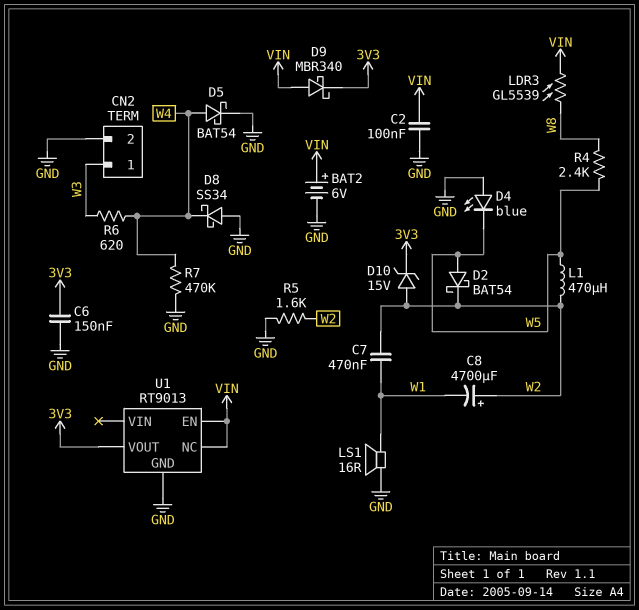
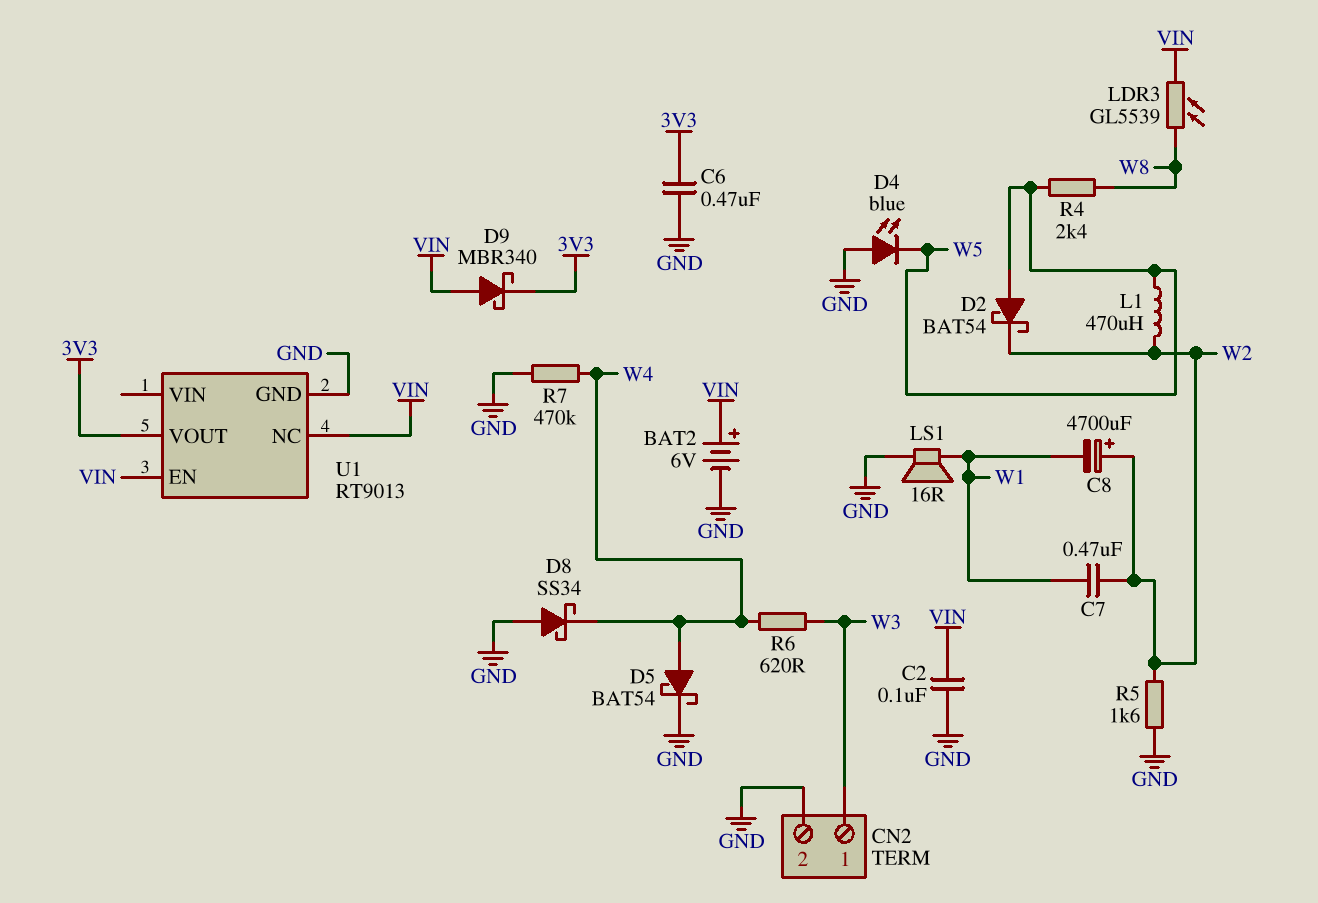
C6: 150nF (3V3, GND) -> 470nF (3V3, GND)
D10: zener 15V (A W2, K 3V3) -> none

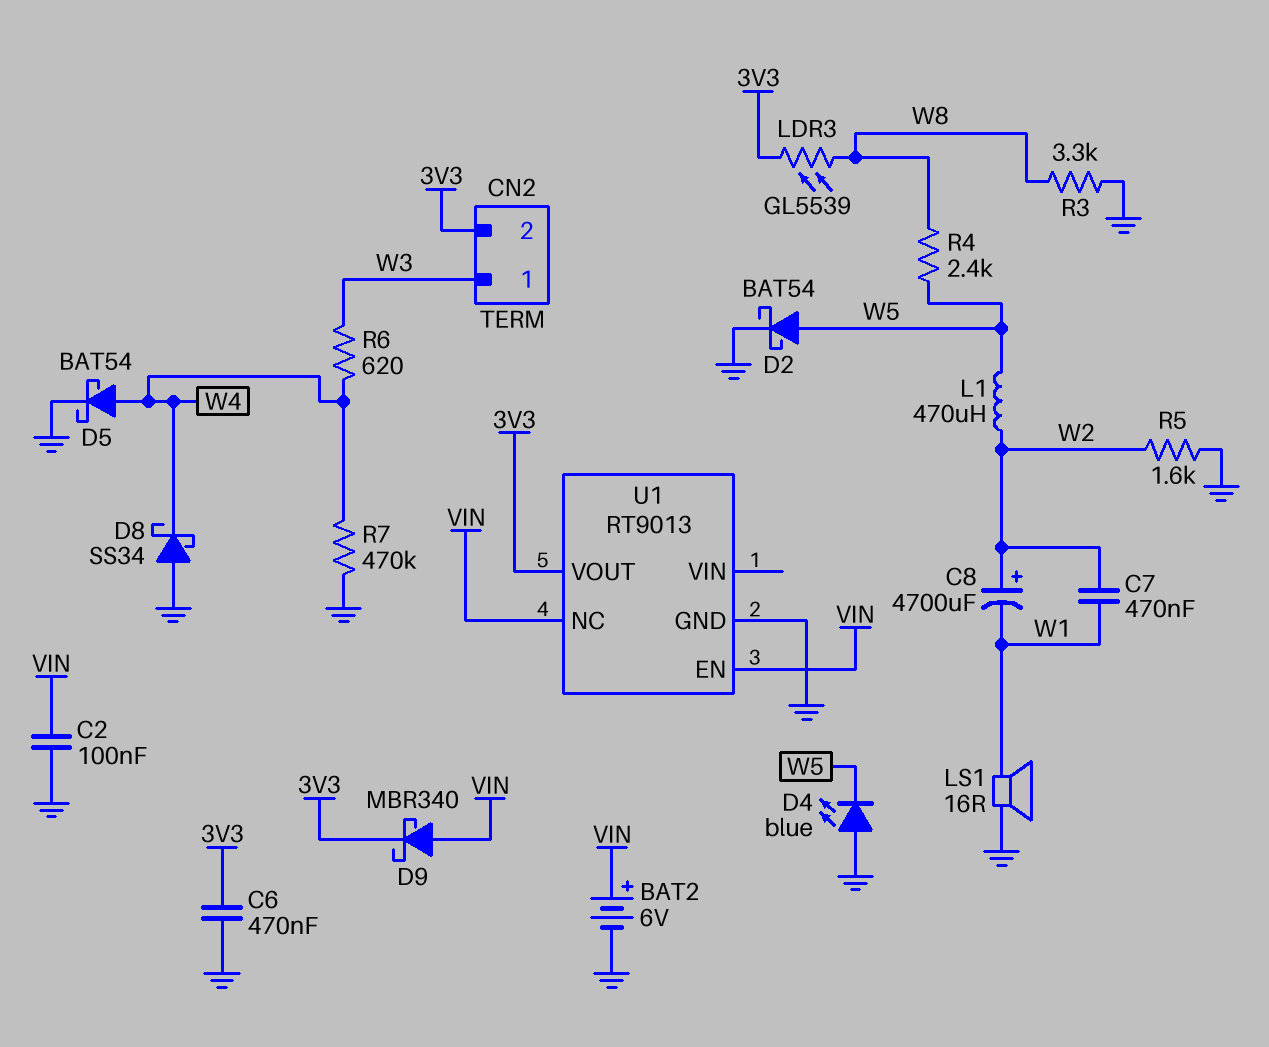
CN2 pin 2: GND -> 3V3
D2: schottky BAT54 (A W5, K W2) -> schottky BAT54 (A W5, K GND)
LDR3: GL5539 (VIN, W8) -> GL5539 (3V3, W8)
R3: none -> 3.3k (GND, W8)

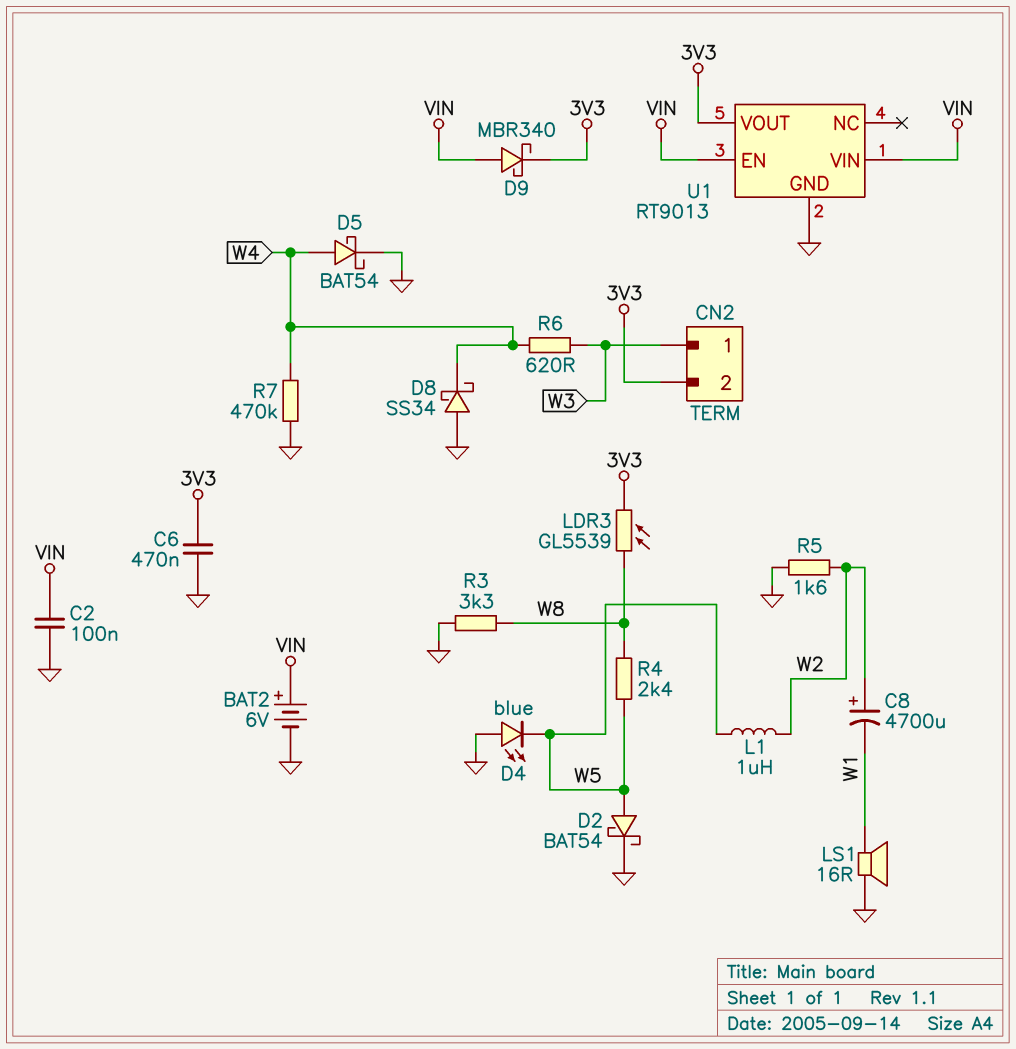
C7: 470nF (W1, W2) -> none
L1: 470uH (W2, W5) -> 1uH (W2, W5)
U1 pin NC: VIN -> none
U1 pin VIN: none -> VIN

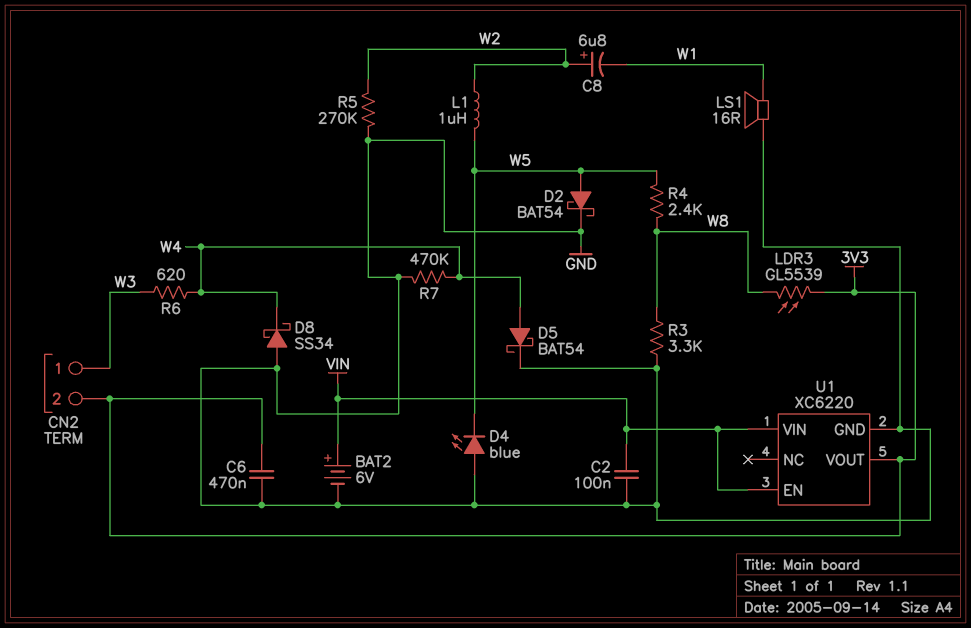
C8: 4700uF (plus W2, minus W1) -> 6.8uF (plus W2, minus W1)
D9: schottky MBR340 (A VIN, K 3V3) -> none
R5: 1.6k (GND, W2) -> 270k (GND, W2)
U1: RT9013 -> XC6220

